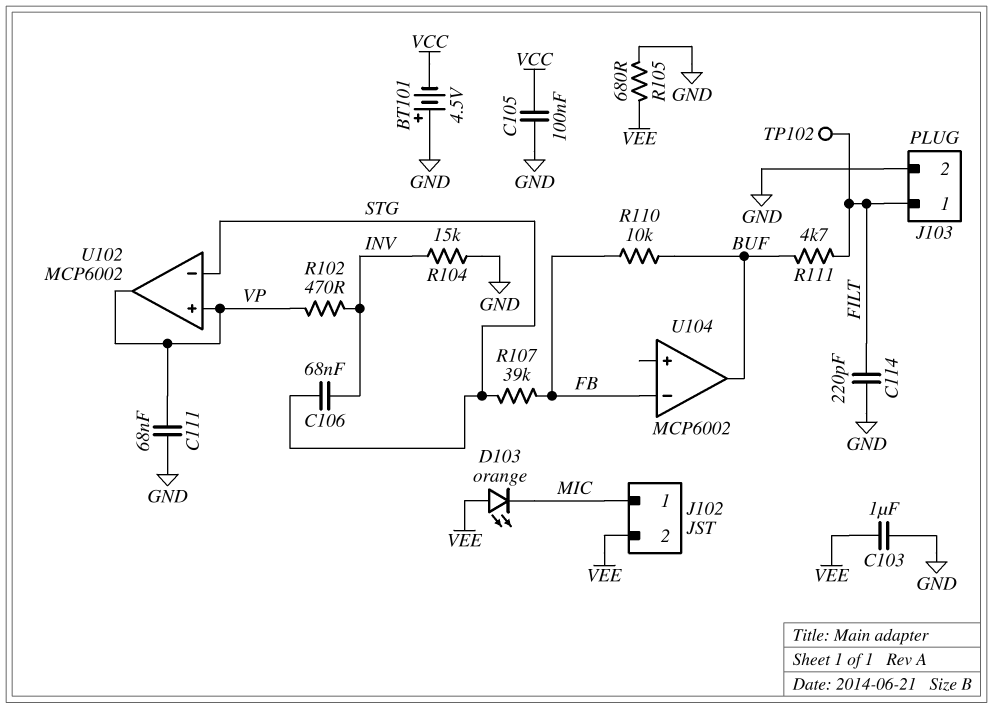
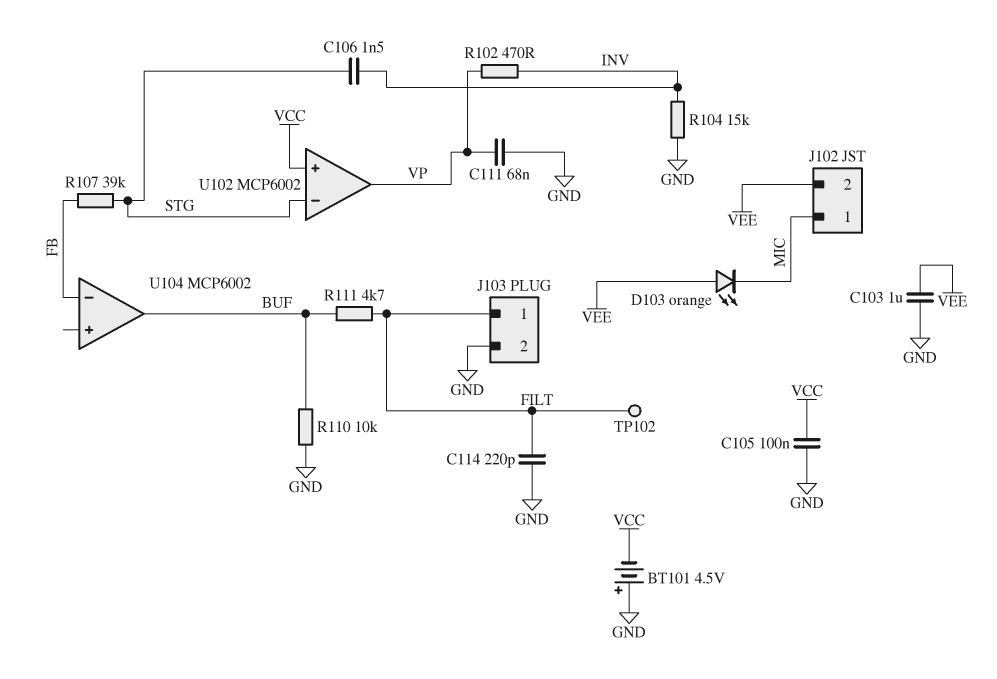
C106: 68nF (INV, STG) -> 1.5nF (INV, STG)
R105: 680 (GND, VEE) -> none
R110: 10k (BUF, FB) -> 10k (BUF, GND)
U102 pin in+: VP -> VCC

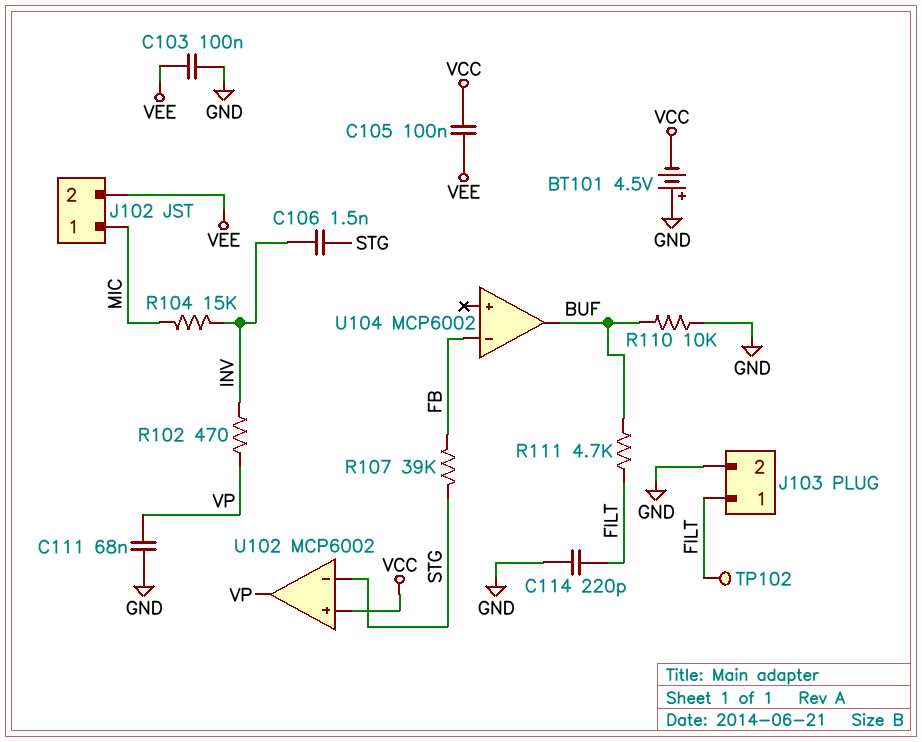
C103: 1uF (GND, VEE) -> 100nF (GND, VEE)
C105: 100nF (GND, VCC) -> 100nF (VCC, VEE)
D103: LED orange (A VEE, K MIC) -> none
R104: 15k (GND, INV) -> 15k (INV, MIC)

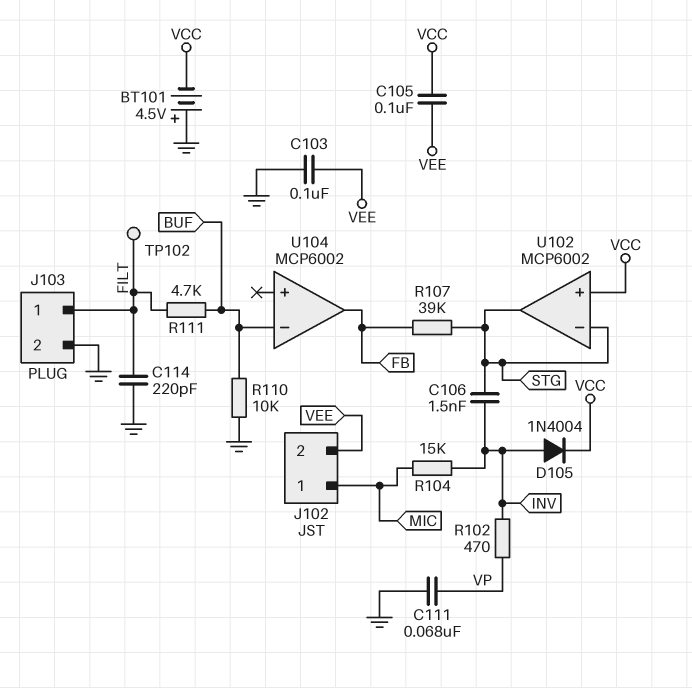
D105: none -> diode 1N4004 (A INV, K VCC)
U102 pin out: VP -> STG
U104 pin in-: FB -> BUF
U104 pin out: BUF -> FB

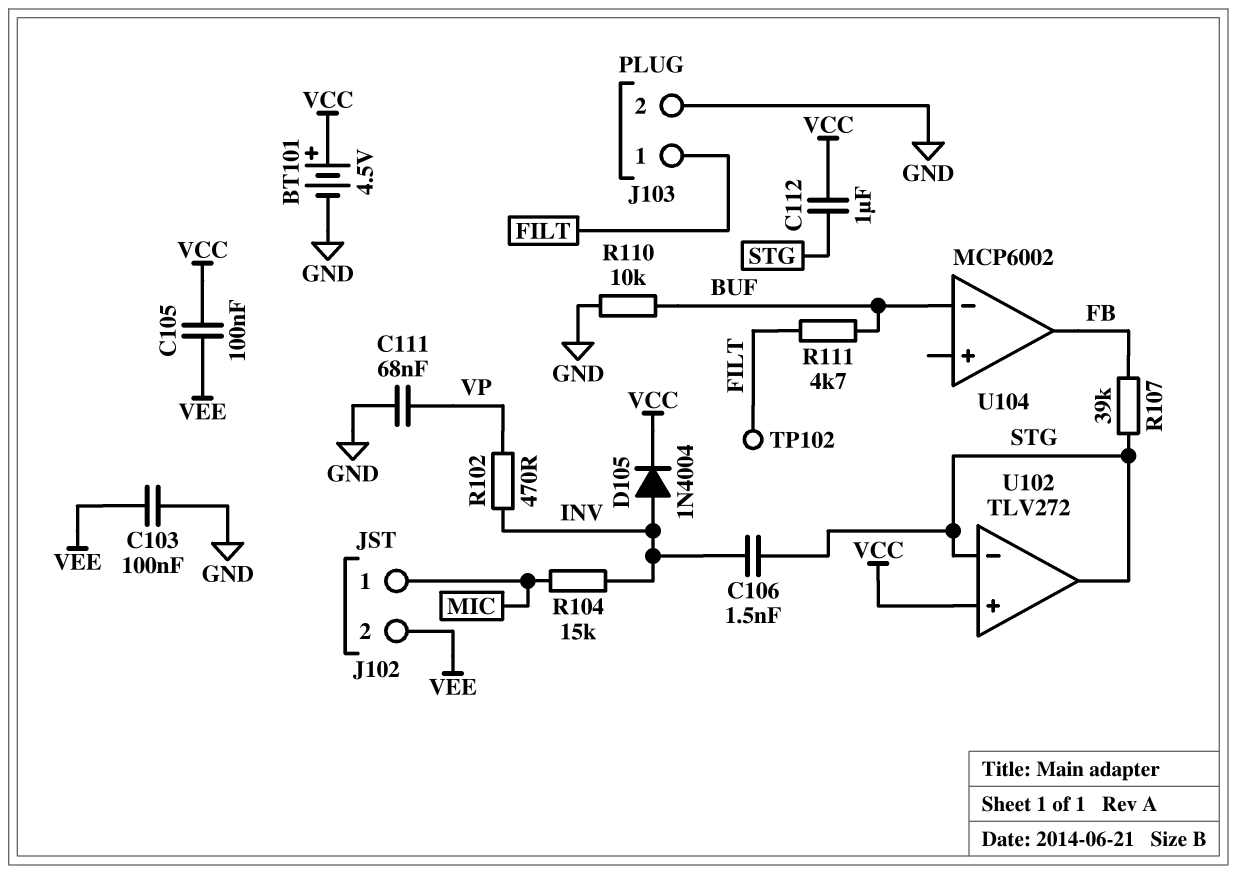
BT101: 4.5V (plus GND, minus VCC) -> 4.5V (plus VCC, minus GND)
C112: none -> 1uF (STG, VCC)
C114: 220pF (FILT, GND) -> none
U102: MCP6002 -> TLV272

